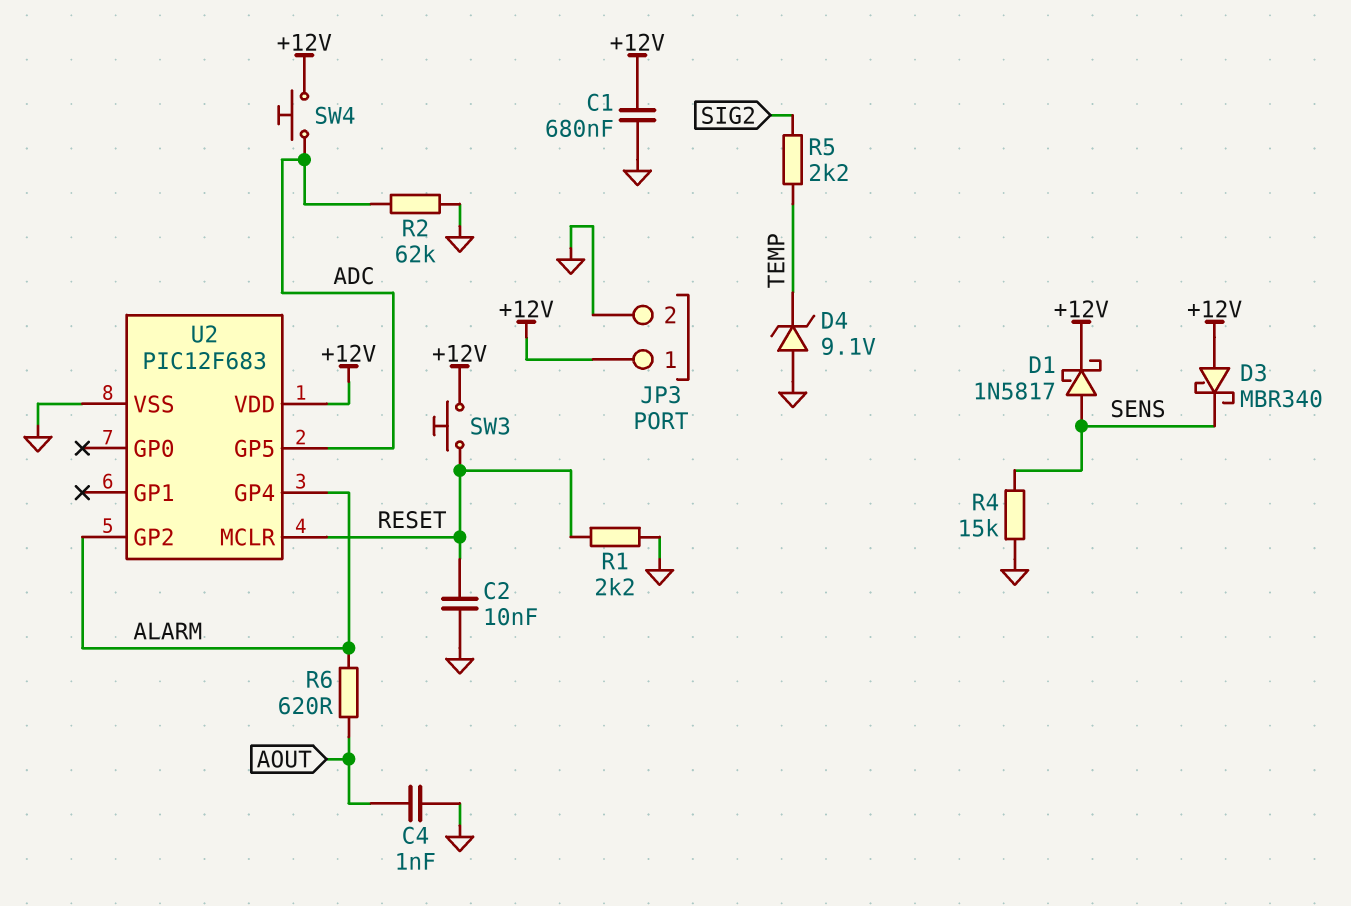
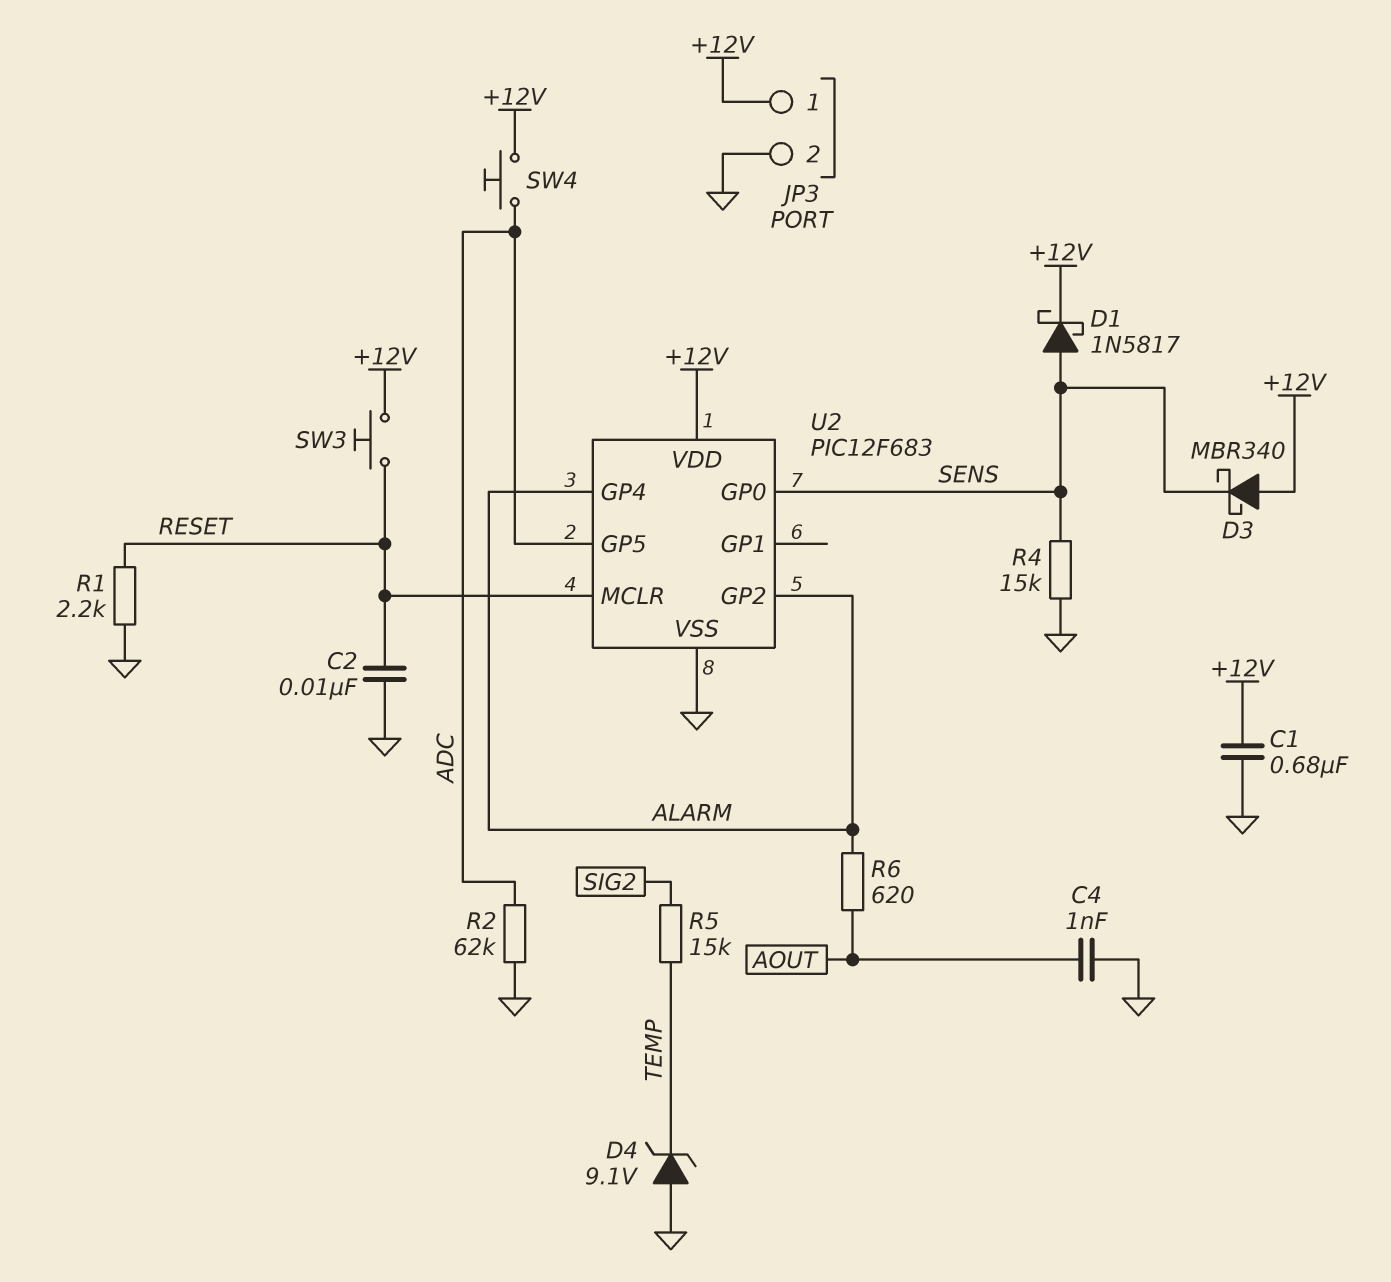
R5: 2.2k (SIG2, TEMP) -> 15k (SIG2, TEMP)
U2 pin GP0: none -> SENS

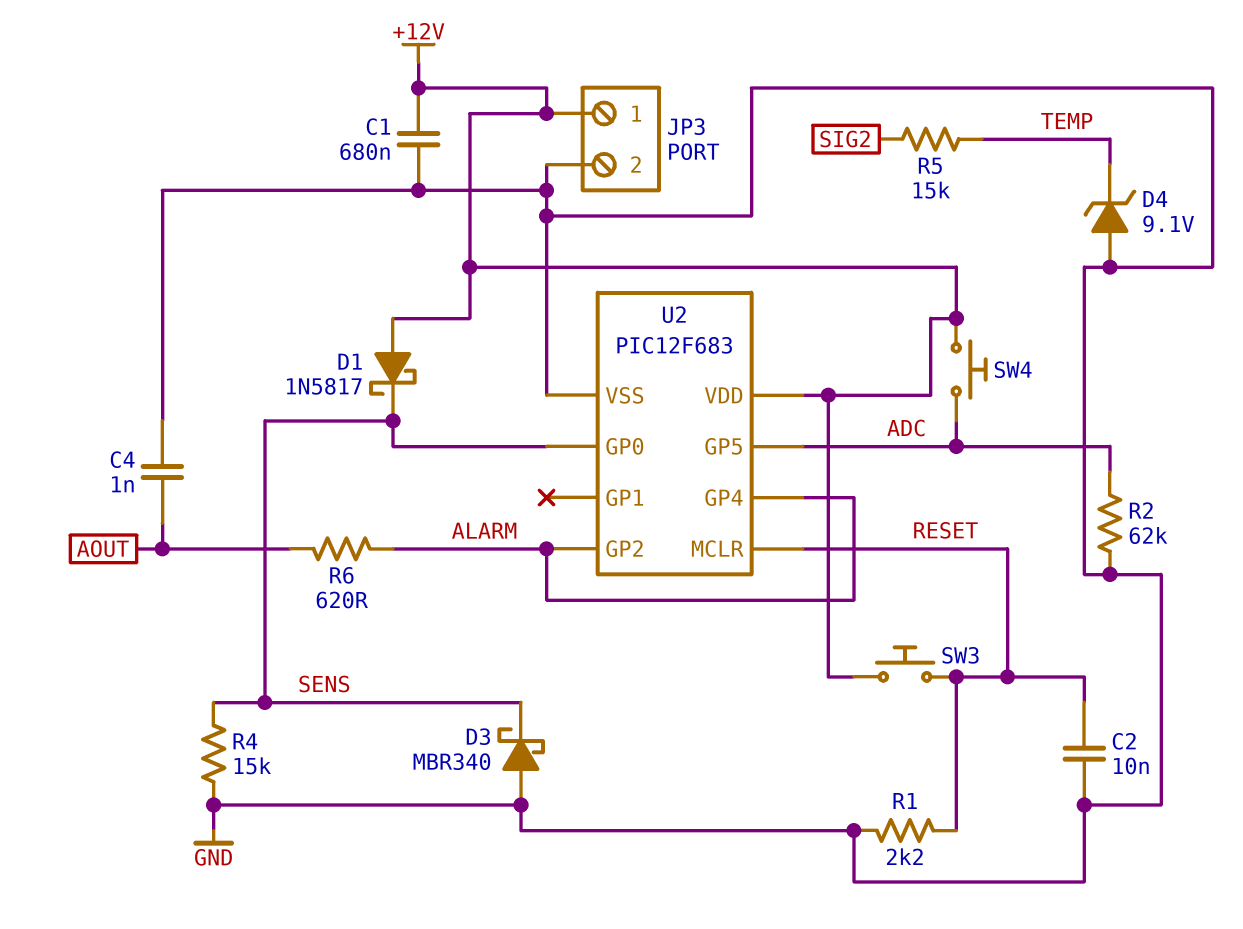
D1: schottky 1N5817 (A SENS, K +12V) -> schottky 1N5817 (A +12V, K SENS)
D3: schottky MBR340 (A +12V, K SENS) -> schottky MBR340 (A GND, K SENS)

